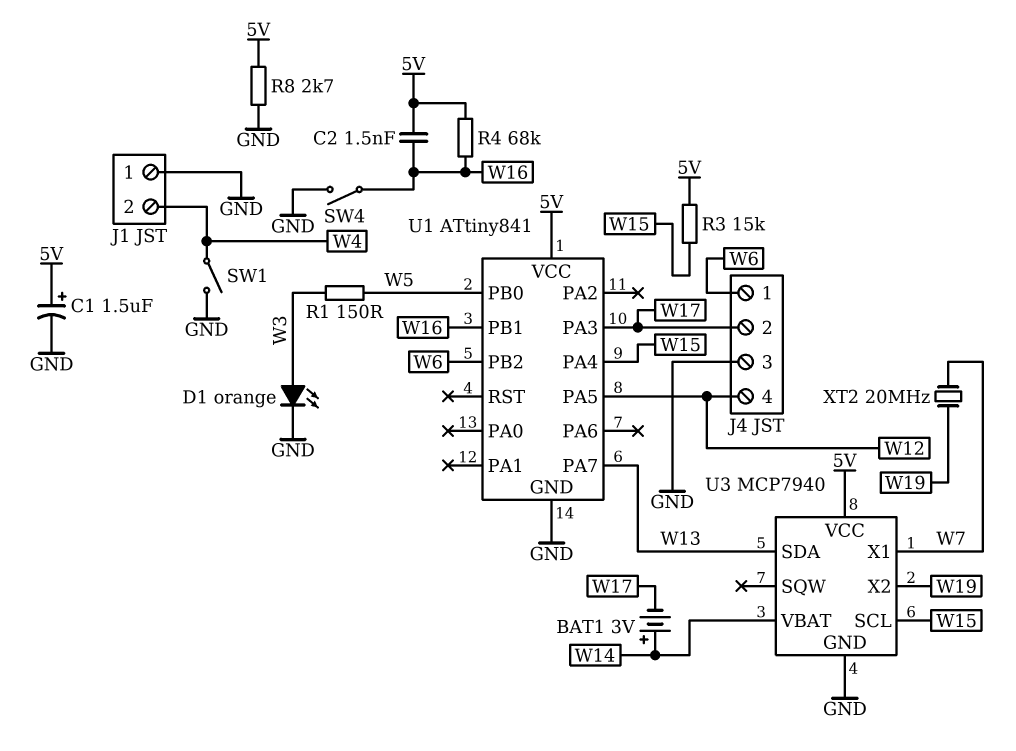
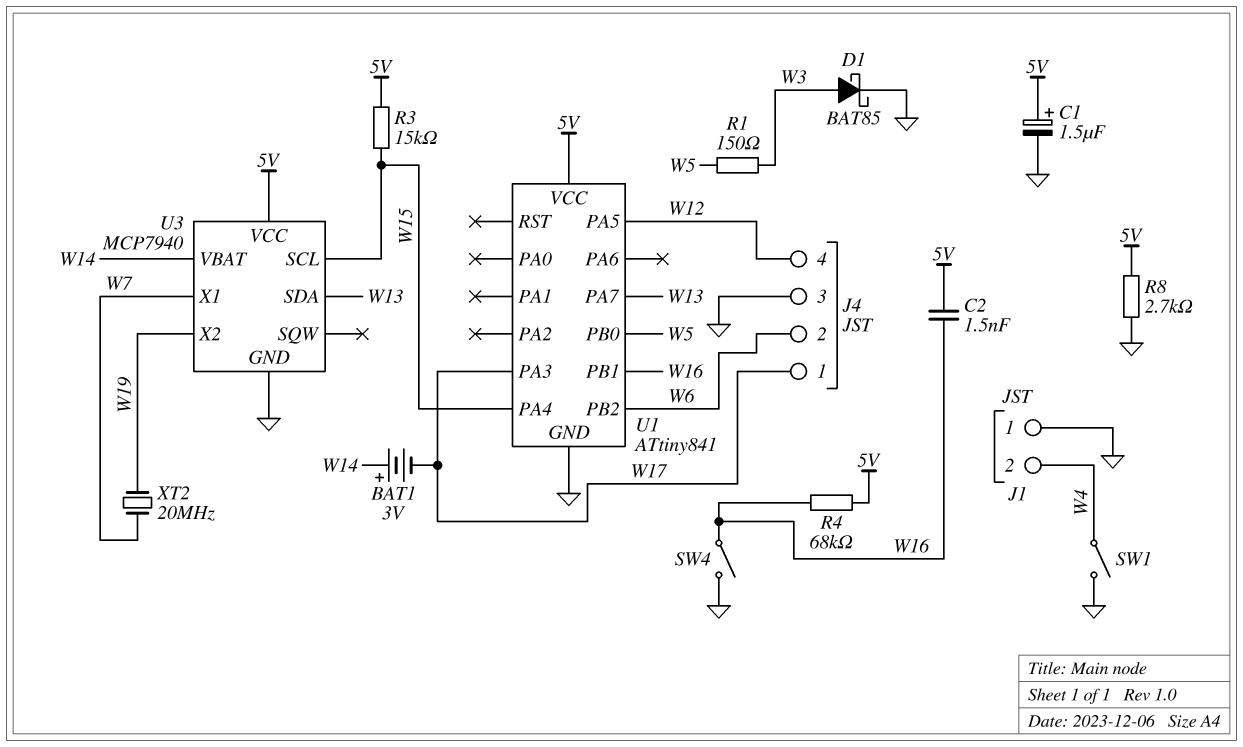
D1: LED orange (A W3, K GND) -> schottky BAT85 (A W3, K GND)
J4 pin 1: W6 -> W17
J4 pin 2: W17 -> W6

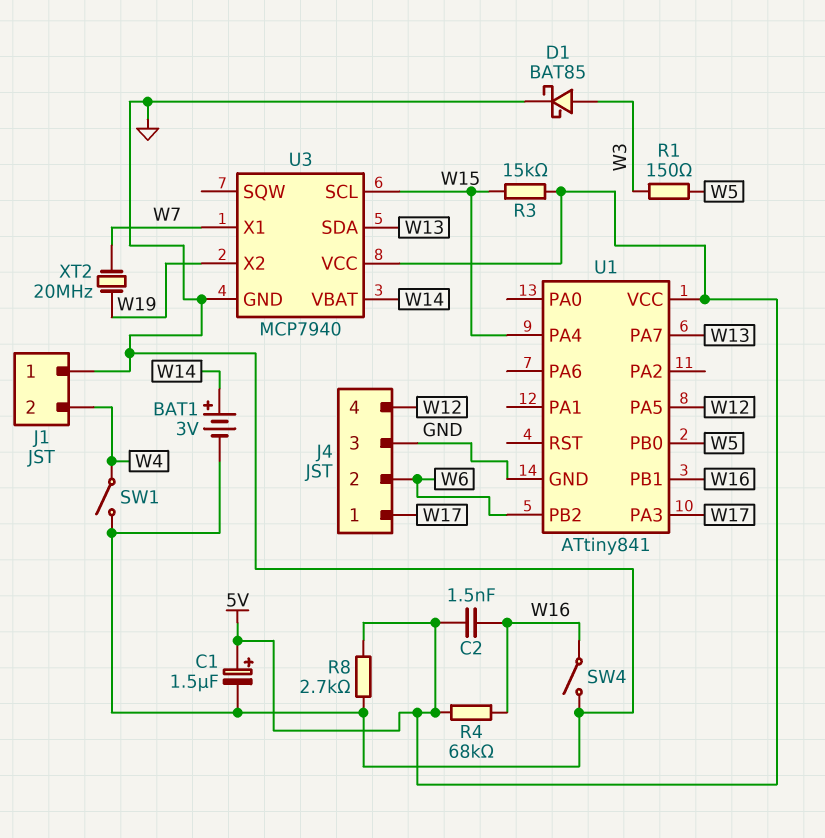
BAT1: 3V (plus W14, minus W17) -> 3V (plus W14, minus GND)

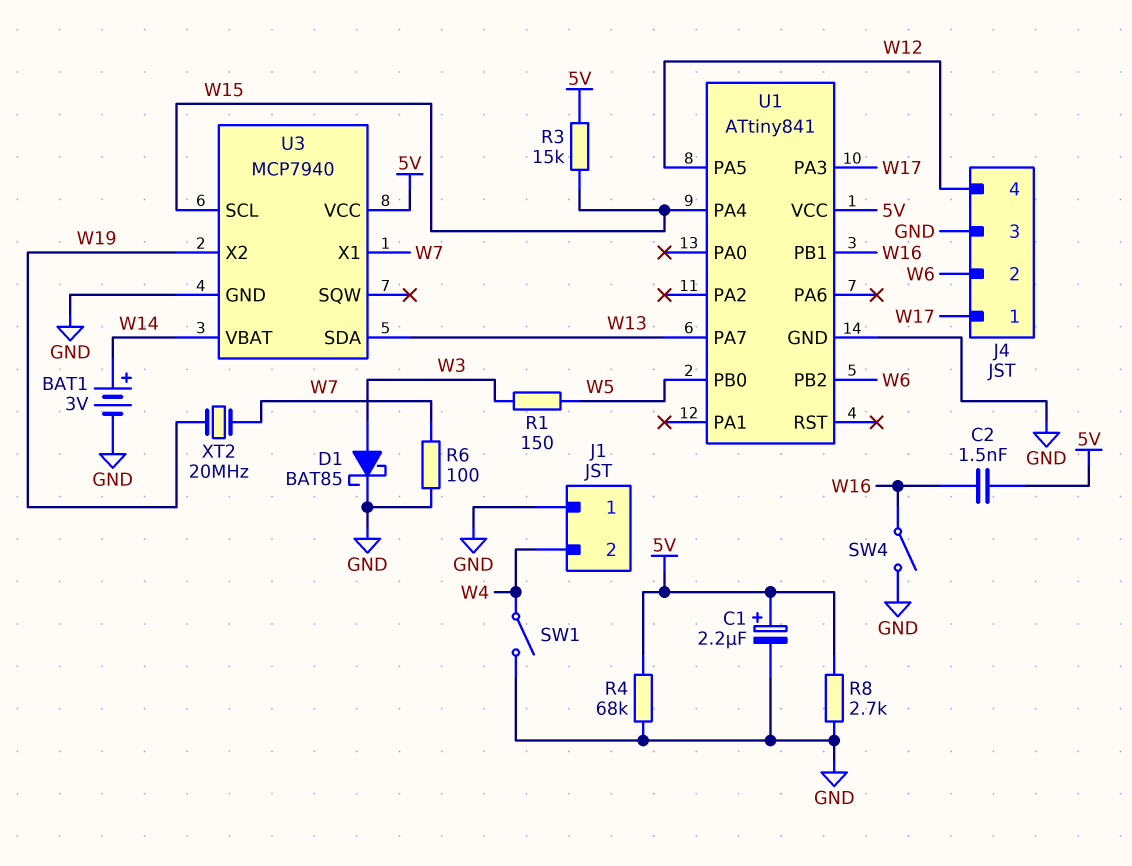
C1: 1.5uF (plus 5V, minus GND) -> 2.2uF (plus 5V, minus GND)
R4: 68k (5V, W16) -> 68k (5V, GND)
R6: none -> 100 (GND, W7)

